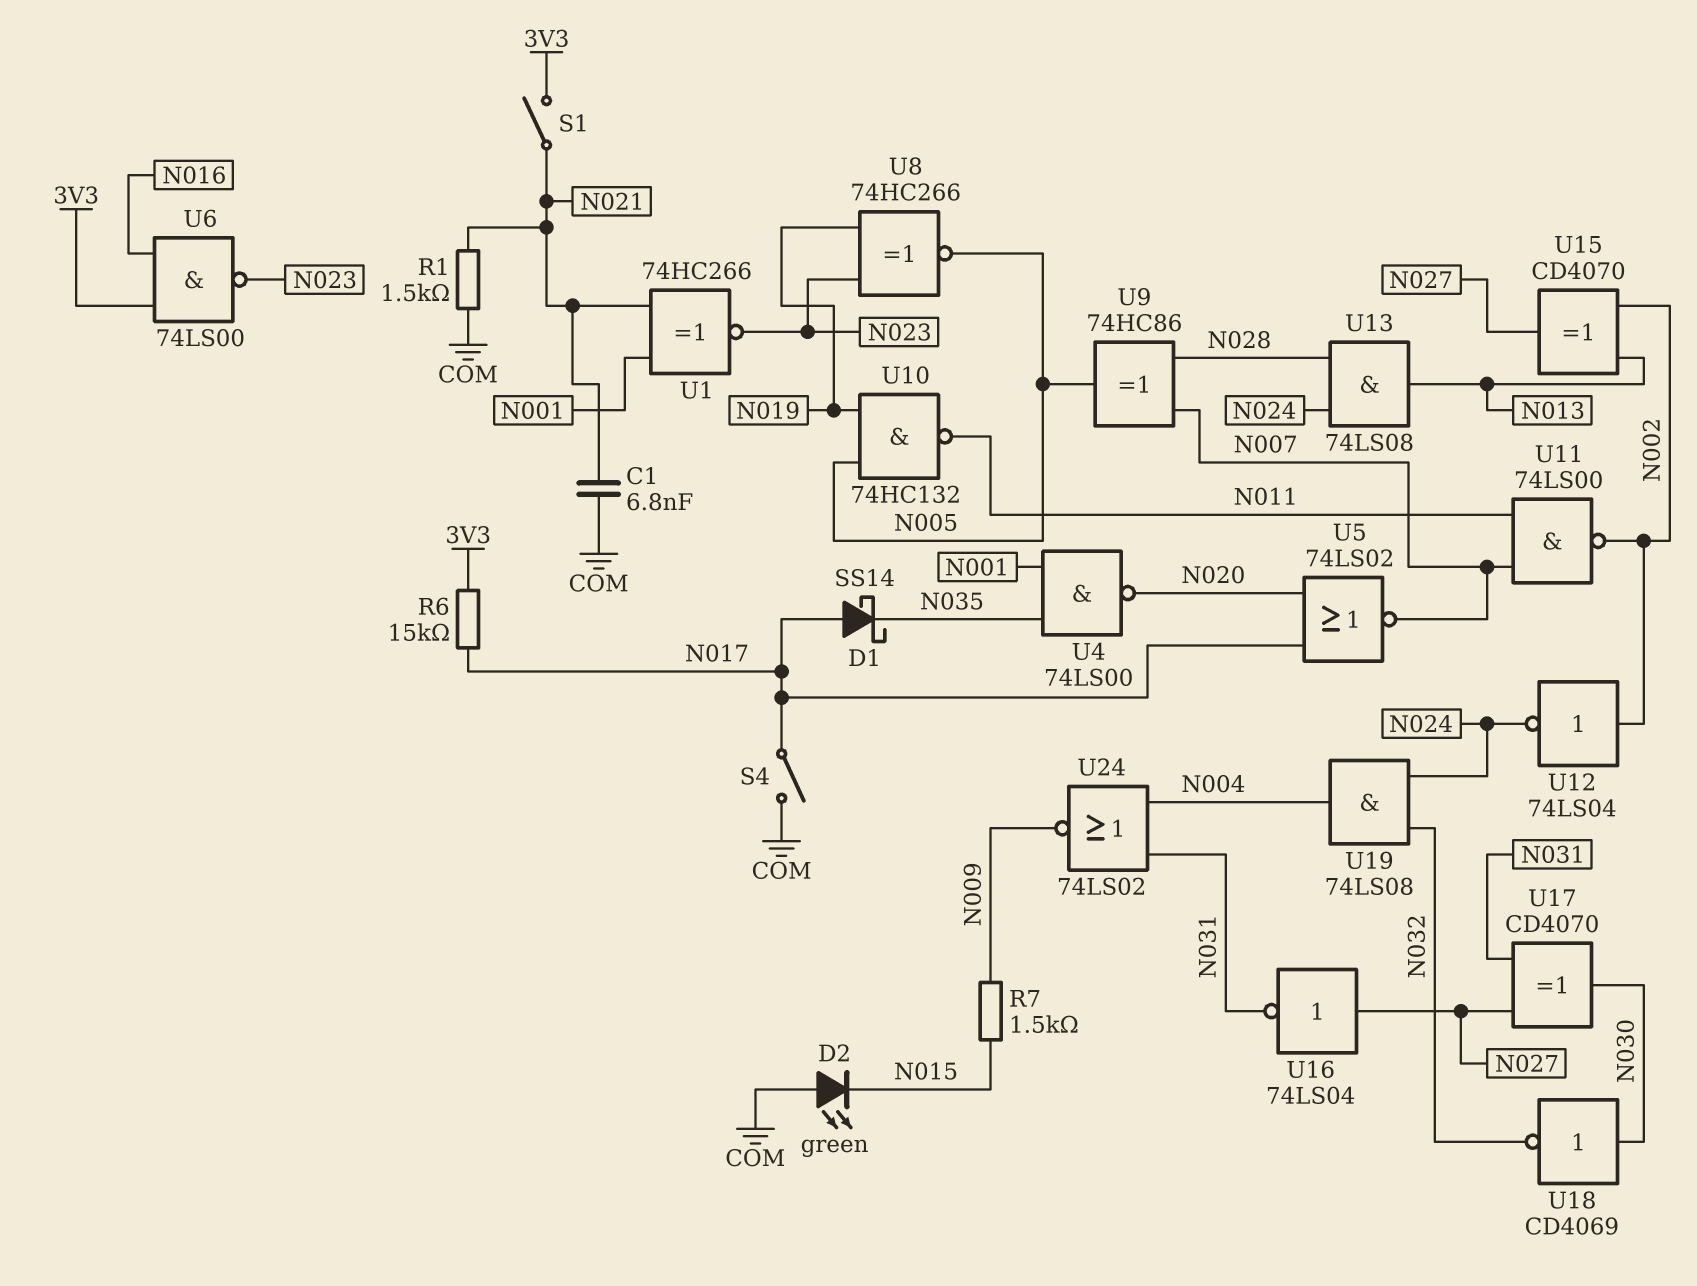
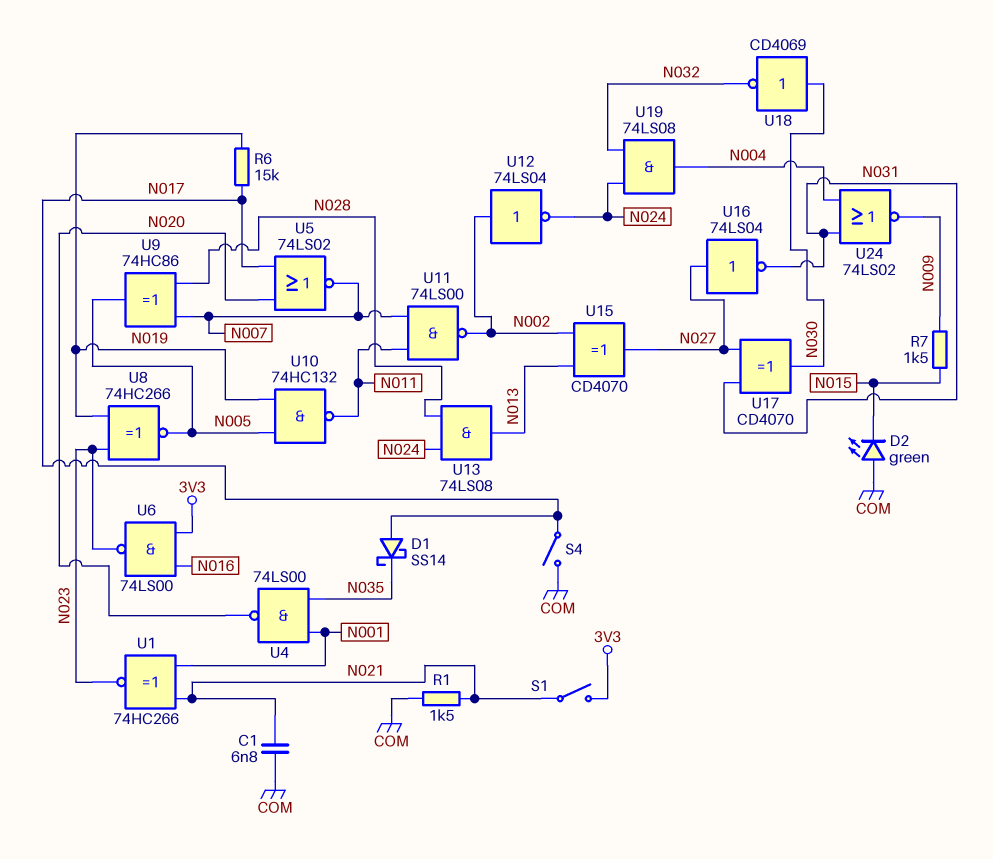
R6: 15k (3V3, N017) -> 15k (N017, N019)

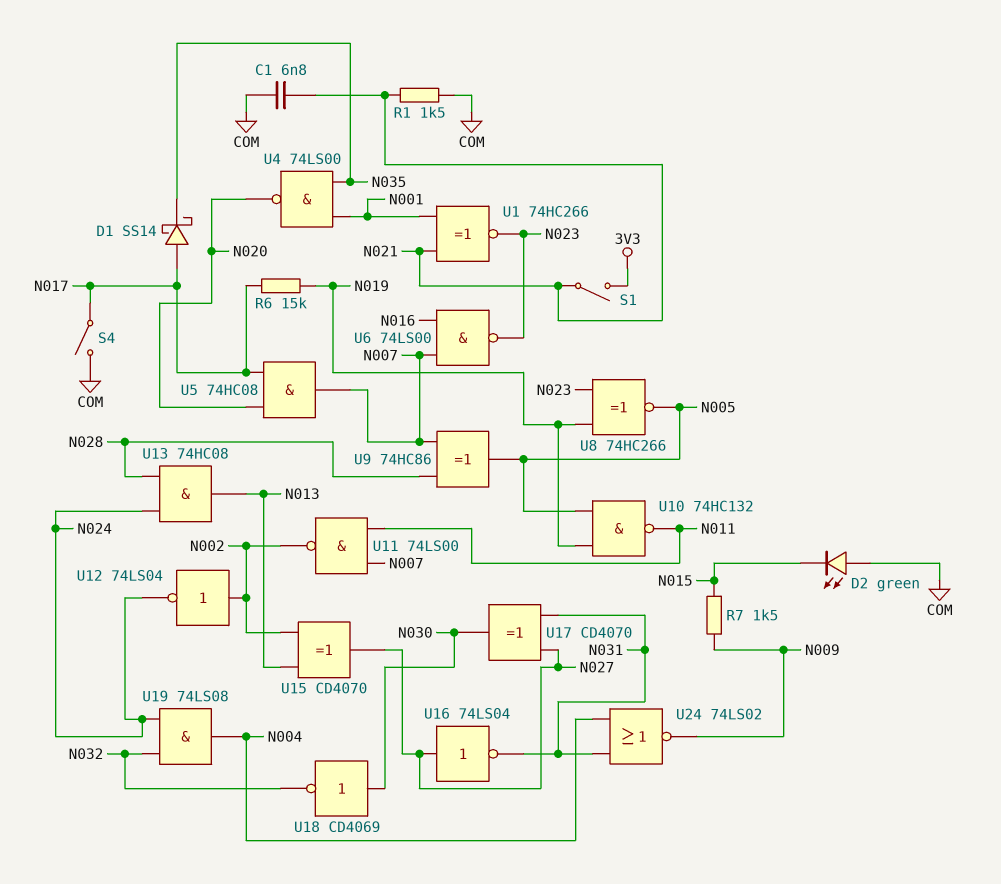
U5: NOR 74LS02 (in N017, in N020, out N007) -> AND 74HC08 (in N017, in N020, out N007)
U6: NAND 74LS00 (in 3V3, in N016, out N023) -> NAND 74LS00 (in N007, in N016, out N023)
U13: AND 74LS08 (in N024, in N028, out N013) -> AND 74HC08 (in N024, in N028, out N013)

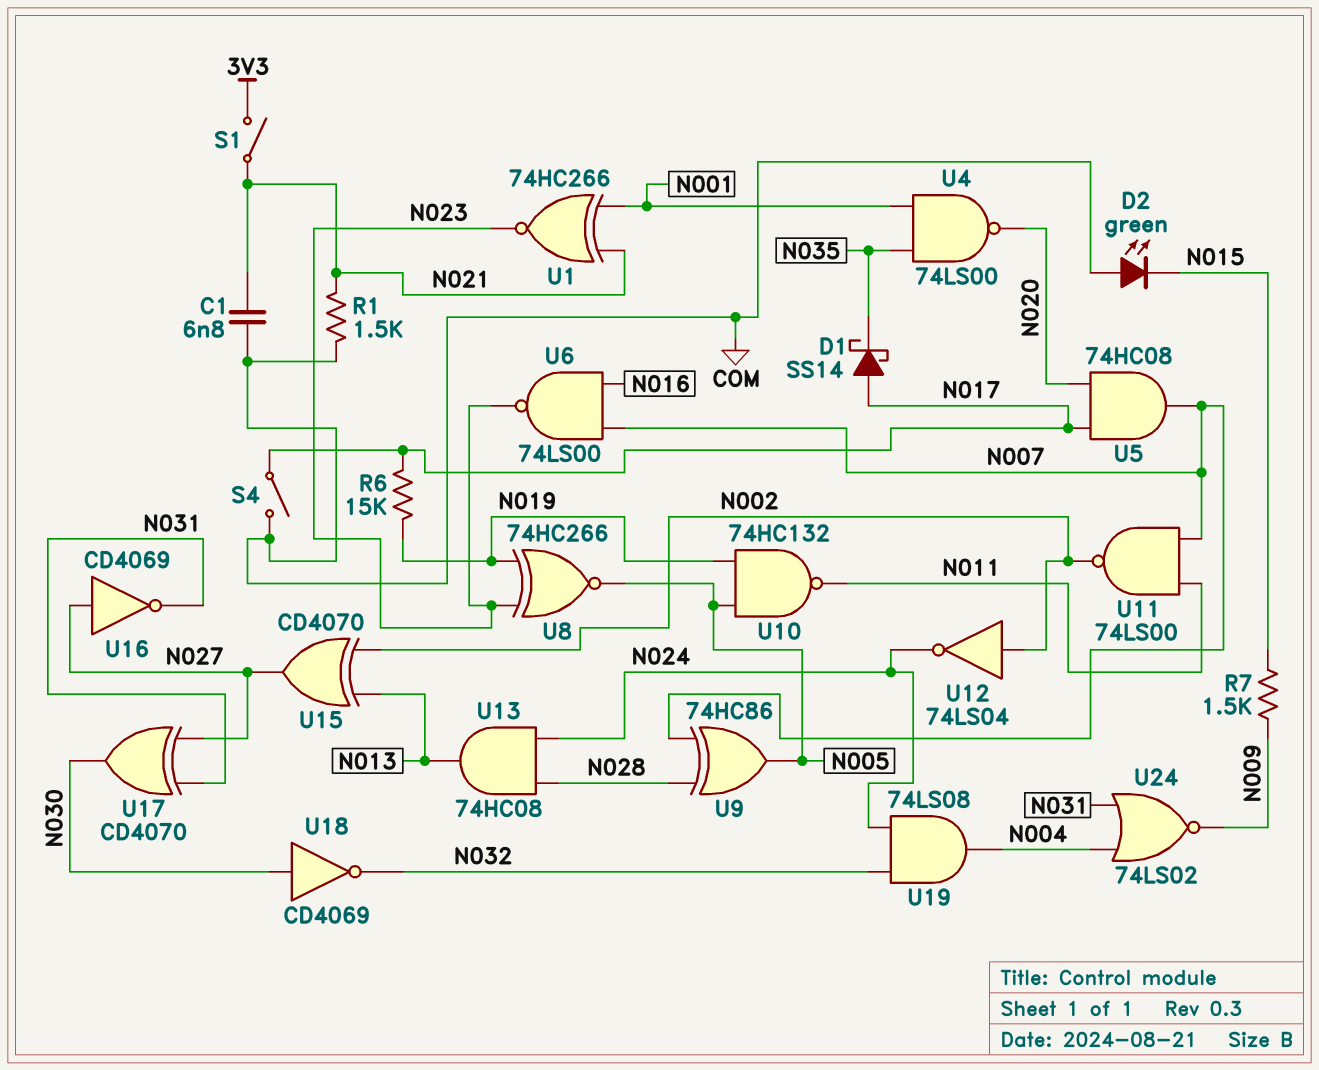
U16: NOT 74LS04 (in N027, out N031) -> NOT CD4069 (in N027, out N031)

